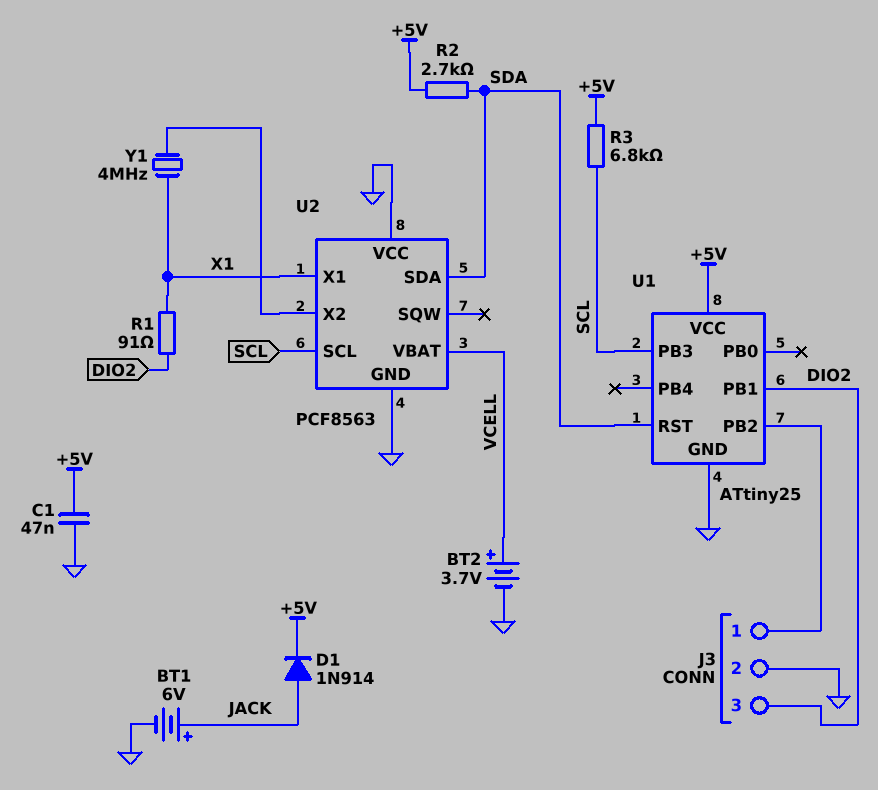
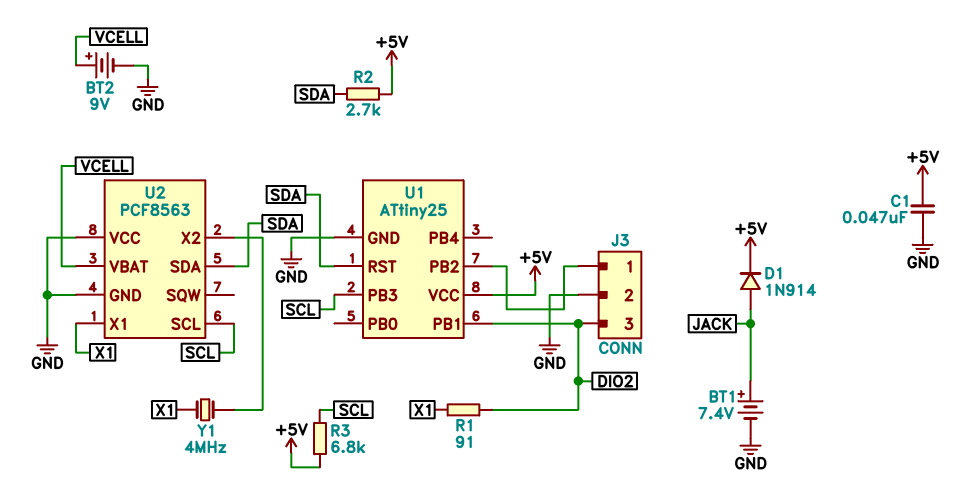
BT1: 6V (plus JACK, minus GND) -> 7.4V (plus JACK, minus GND)
BT2: 3.7V (plus VCELL, minus GND) -> 9V (plus VCELL, minus GND)

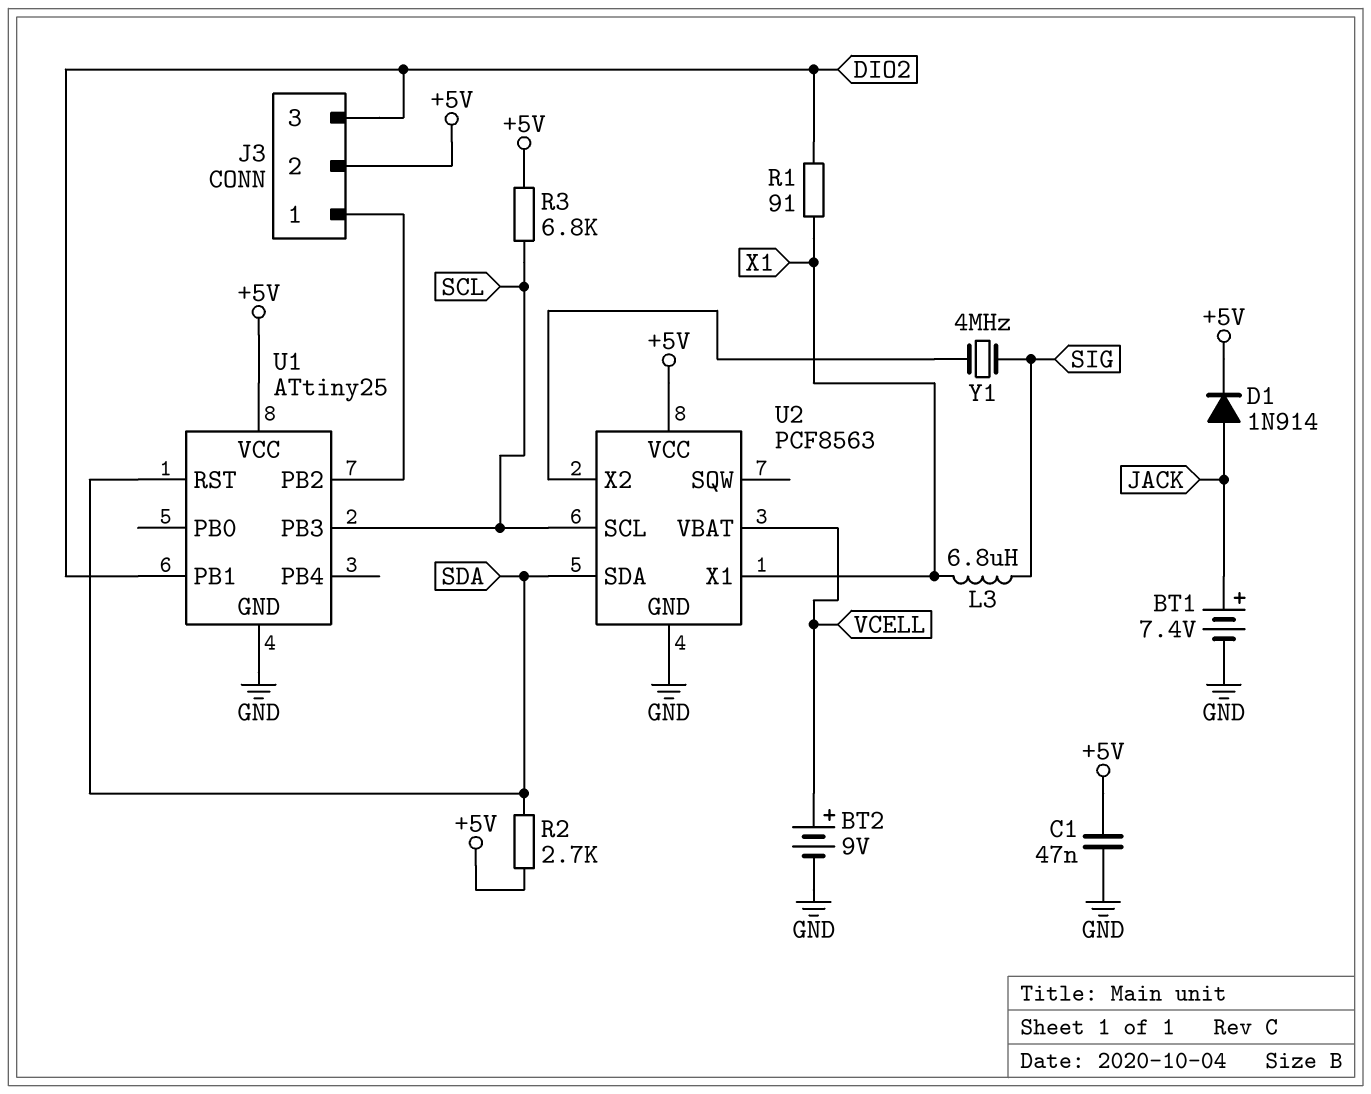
J3 pin 2: GND -> +5V
L3: none -> 6.8uH (SIG, X1)
U2 pin VCC: GND -> +5V
Y1: 4MHz (U2/X2, X1) -> 4MHz (SIG, U2/X2)

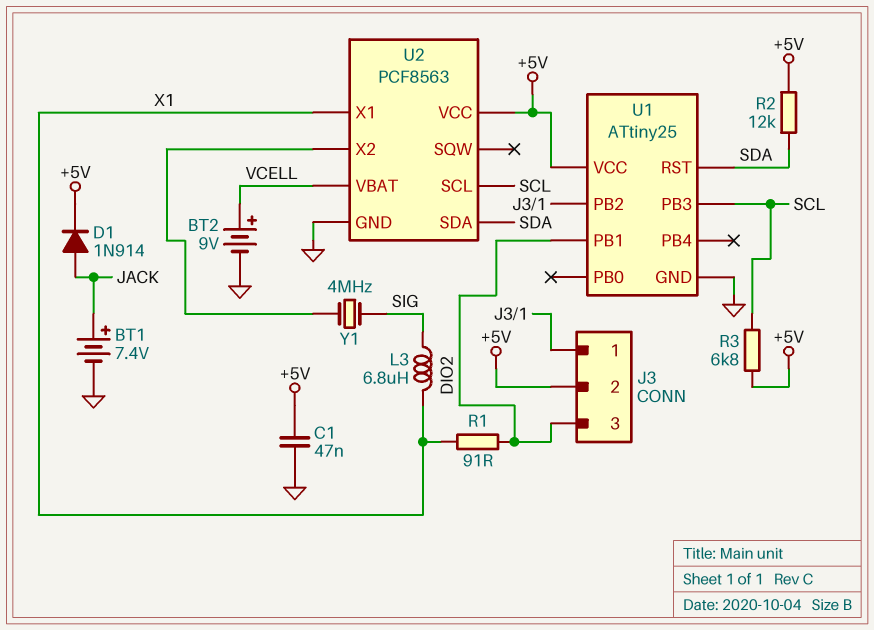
R2: 2.7k (+5V, SDA) -> 12k (+5V, SDA)

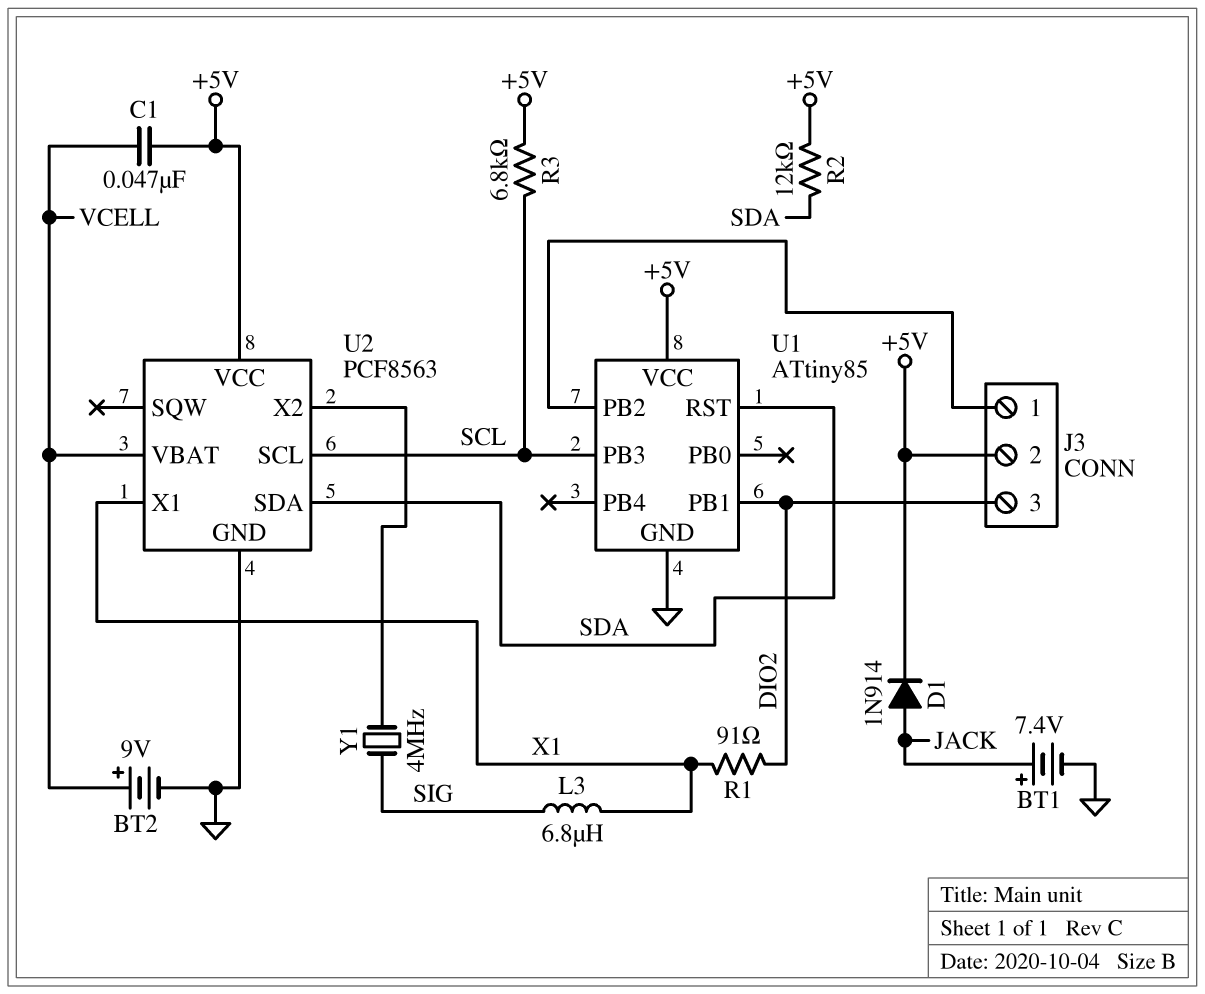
C1: 47nF (+5V, GND) -> 47nF (+5V, VCELL)
U1: ATtiny25 -> ATtiny85

